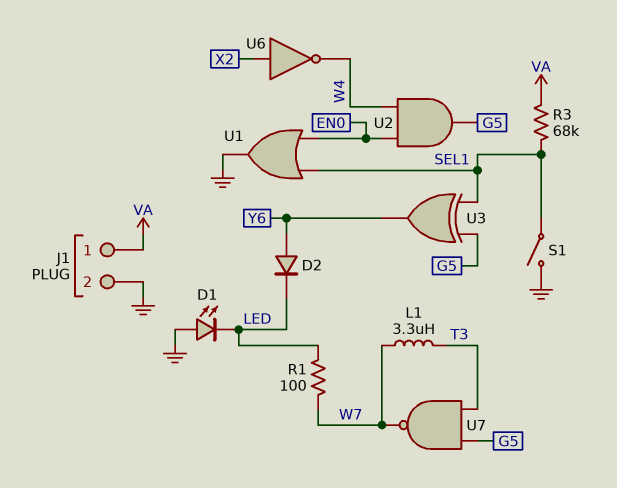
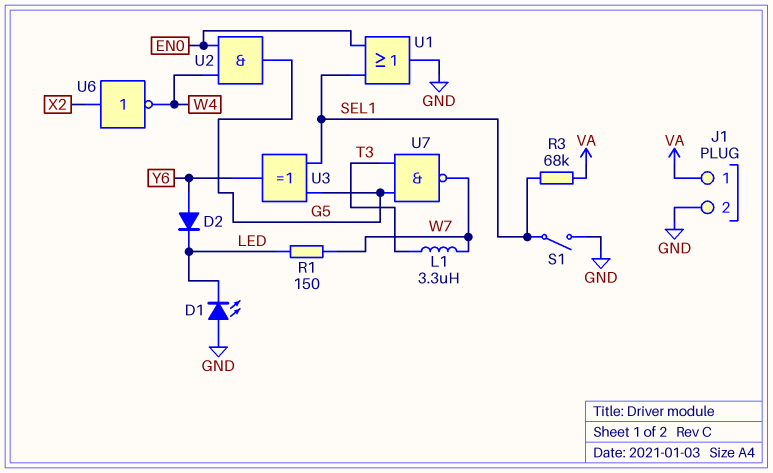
R1: 100 (LED, W7) -> 150 (LED, W7)

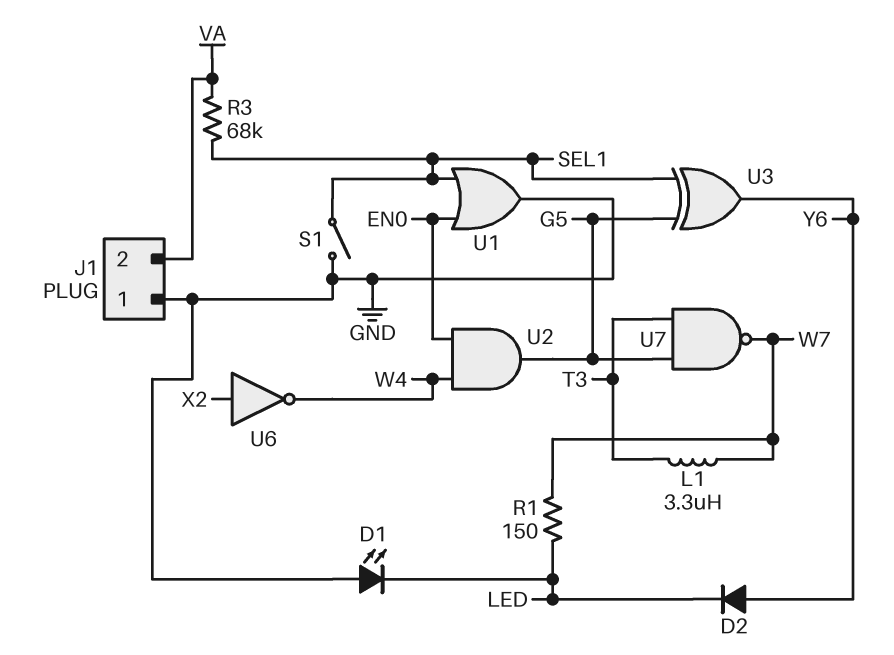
J1 pin 1: VA -> GND
J1 pin 2: GND -> VA

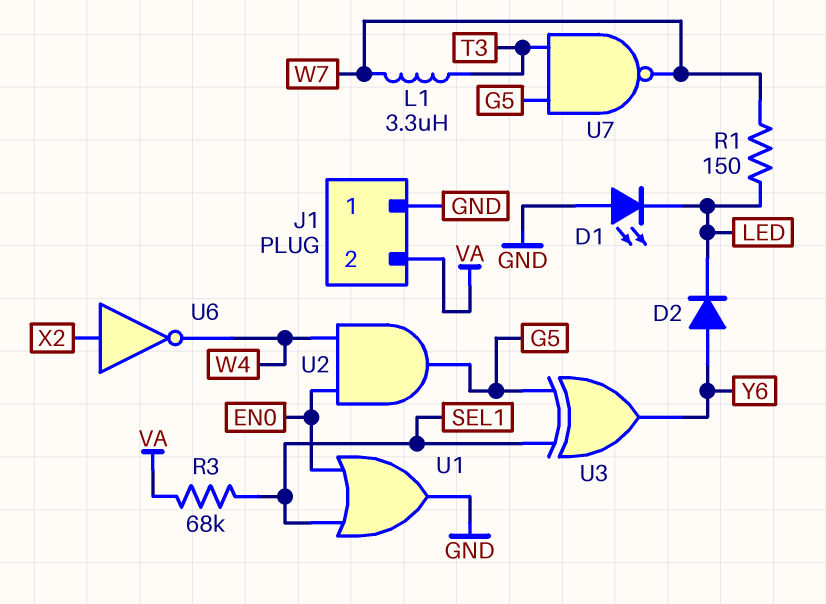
S1: switch (GND, SEL1) -> none

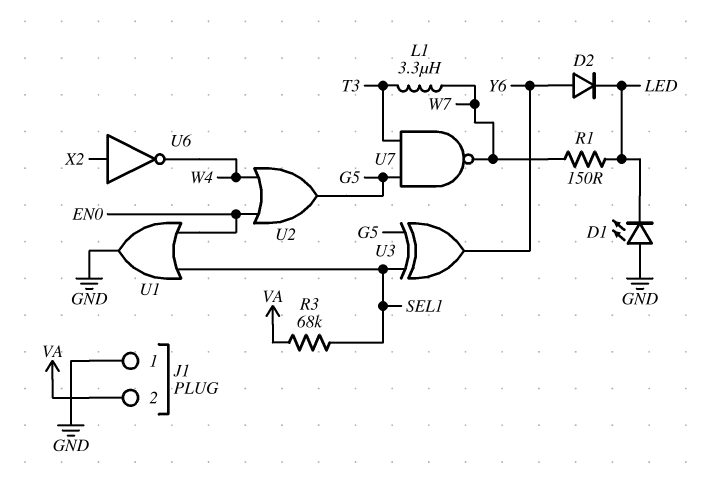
U2: AND (in EN0, in W4, out G5) -> OR (in EN0, in W4, out G5)

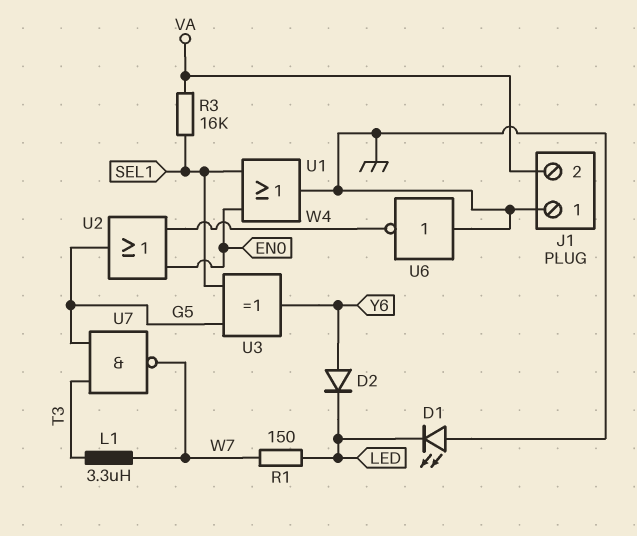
R3: 68k (SEL1, VA) -> 16k (SEL1, VA)
U6: NOT (in X2, out W4) -> NOT (in GND, out W4)

